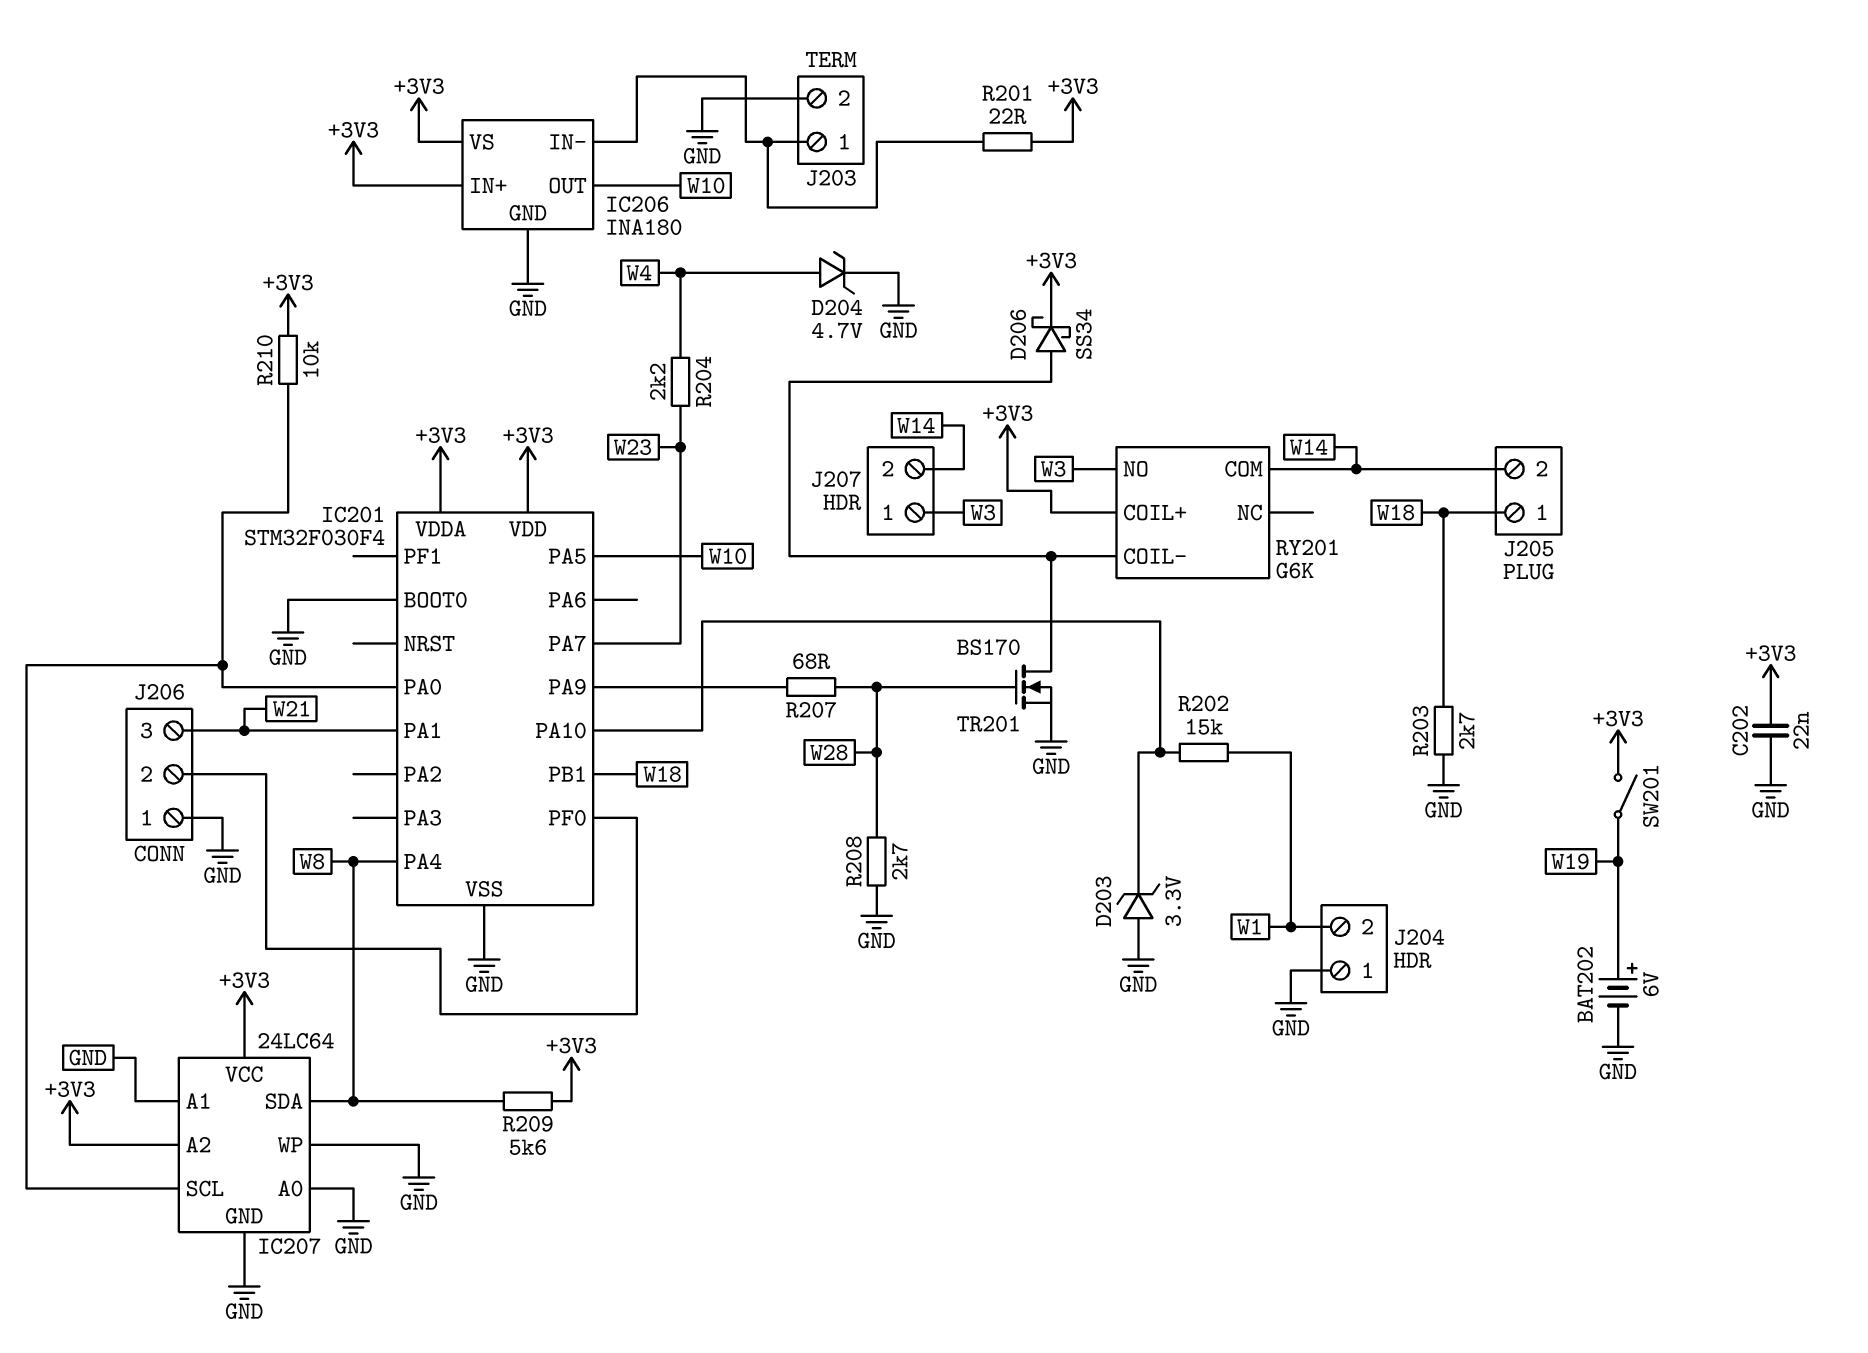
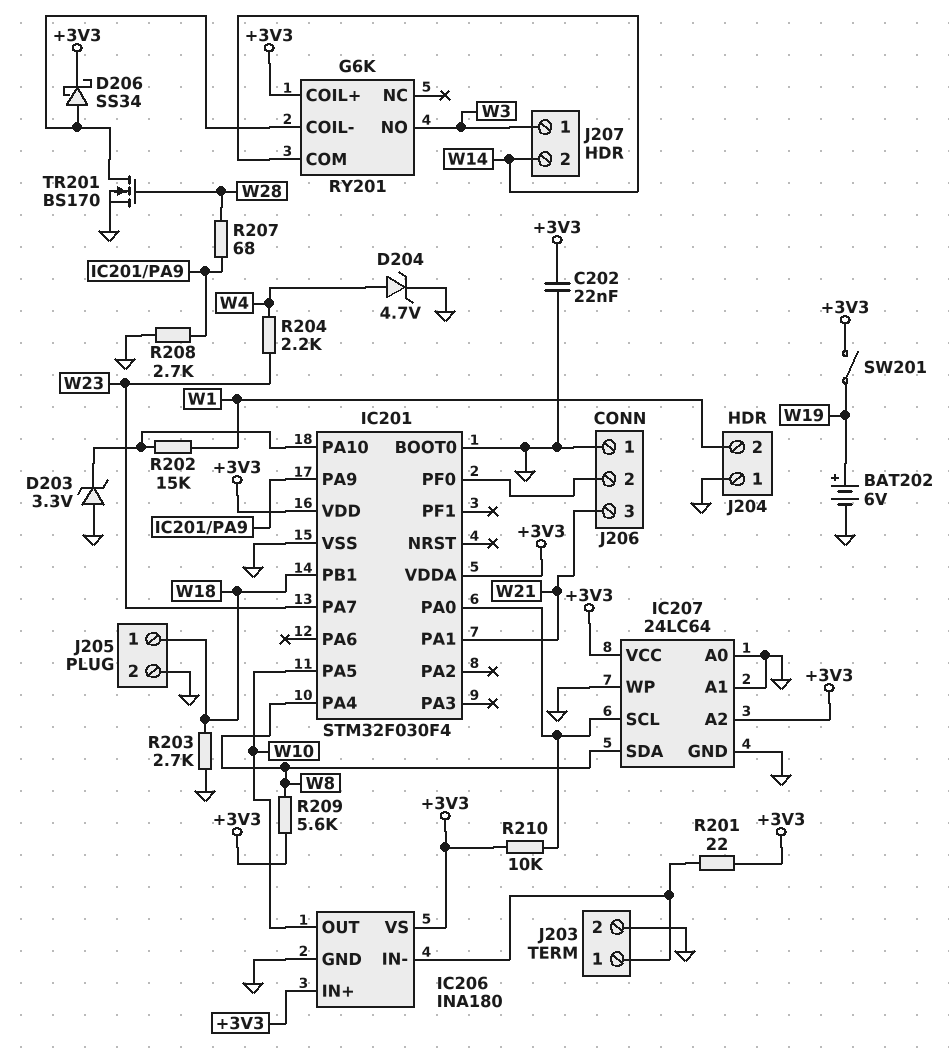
J205 pin 2: W14 -> GND
R208: 2.7k (GND, W28) -> 2.7k (GND, IC201/PA9)

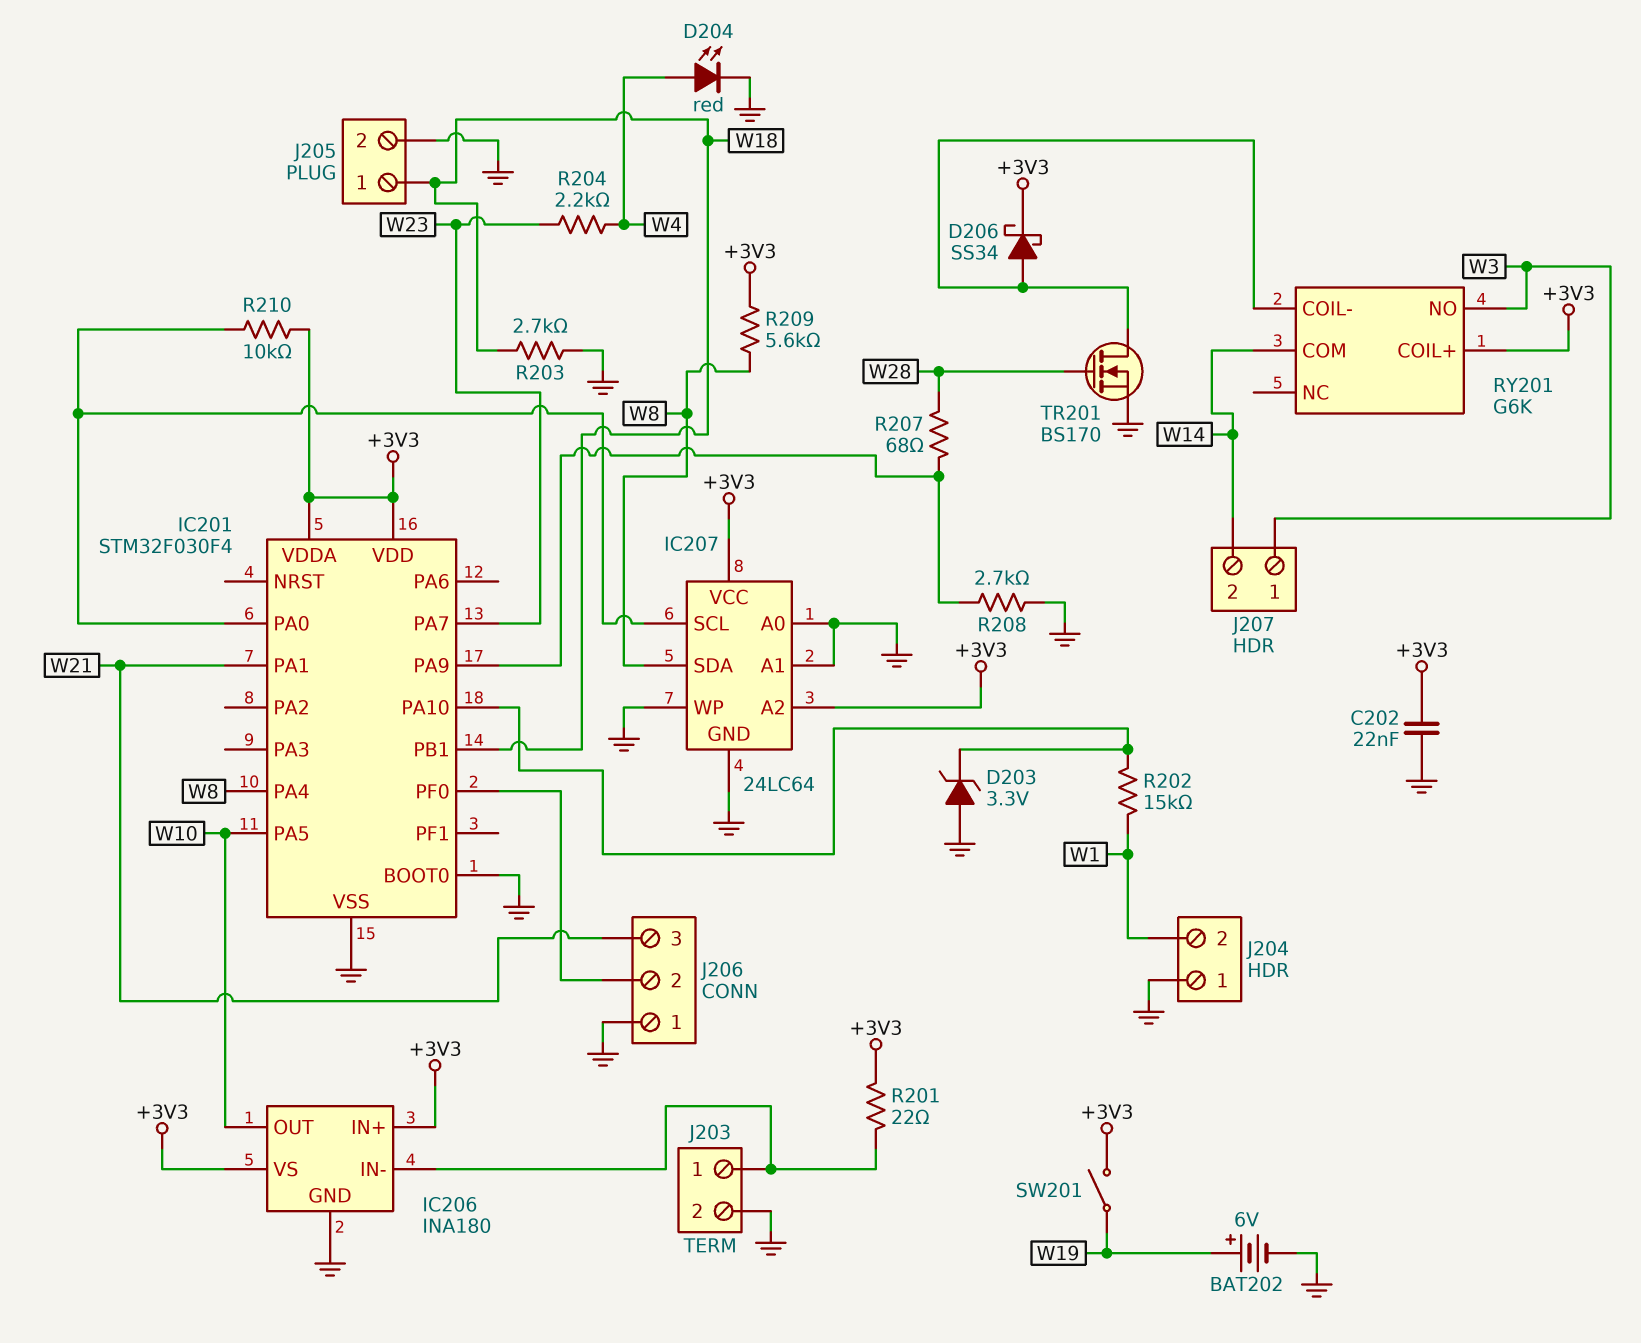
D204: zener 4.7V (A W4, K GND) -> LED red (A W4, K GND)

